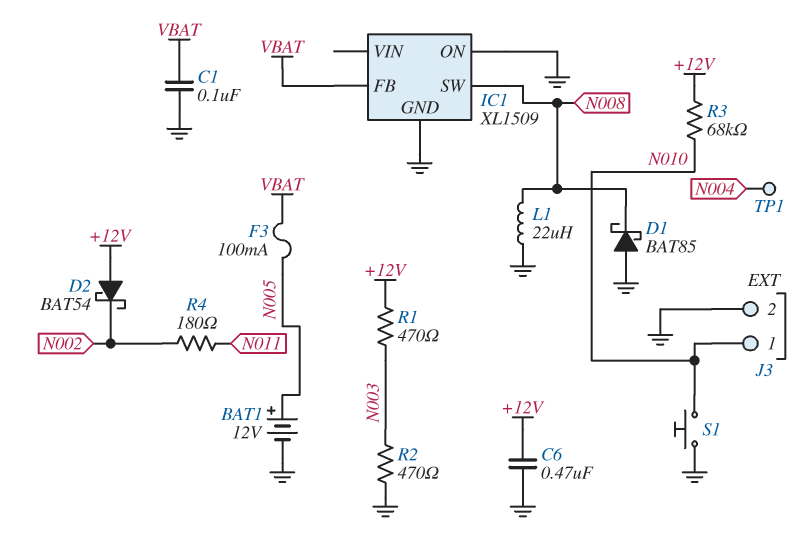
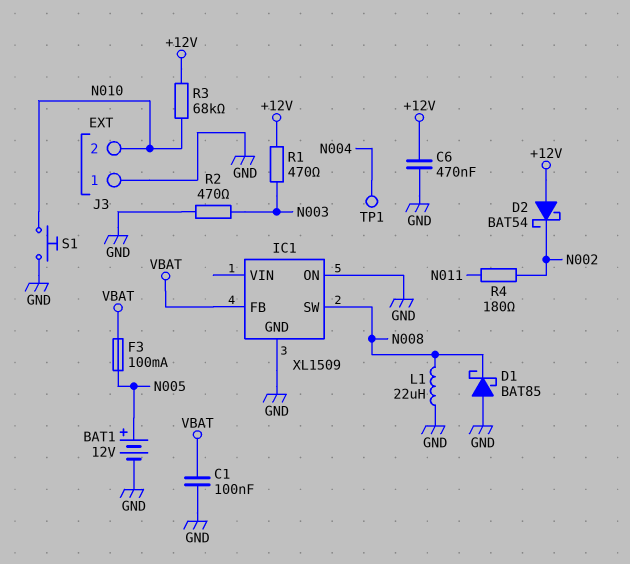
J3 pin 1: N010 -> GND
J3 pin 2: GND -> N010

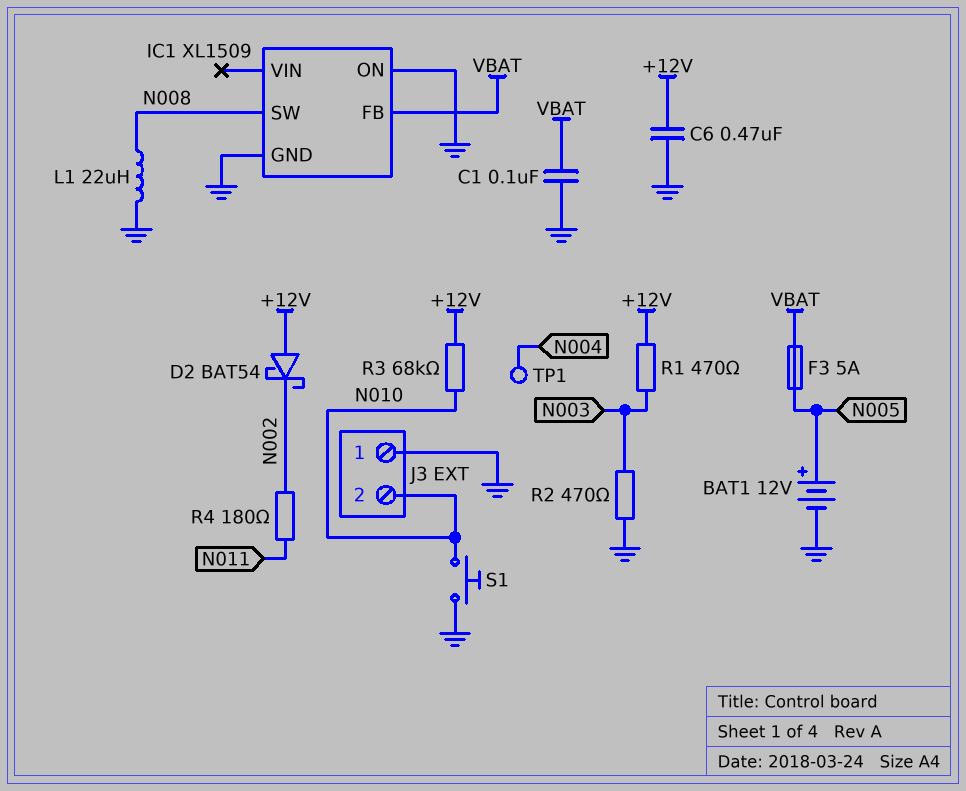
D1: schottky BAT85 (A GND, K N008) -> none
F3: 100mA (N005, VBAT) -> 5A (N005, VBAT)

